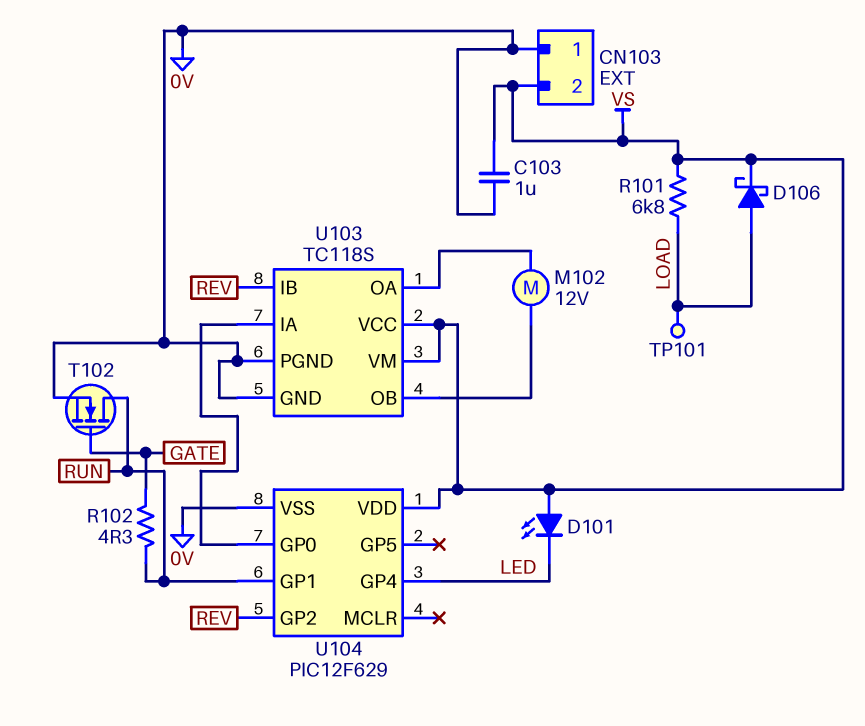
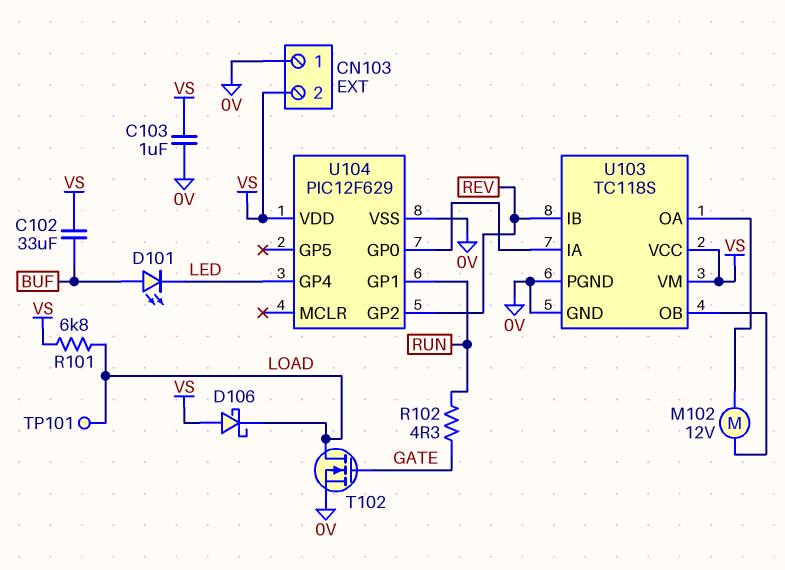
C102: none -> 33uF (BUF, VS)
D101: LED (A VS, K LED) -> LED (A BUF, K LED)
D106: schottky (A LOAD, K VS) -> schottky (A VS, K LOAD)
T102: NMOS (G GATE, D RUN, S 0V) -> NMOS (G GATE, D LOAD, S 0V)

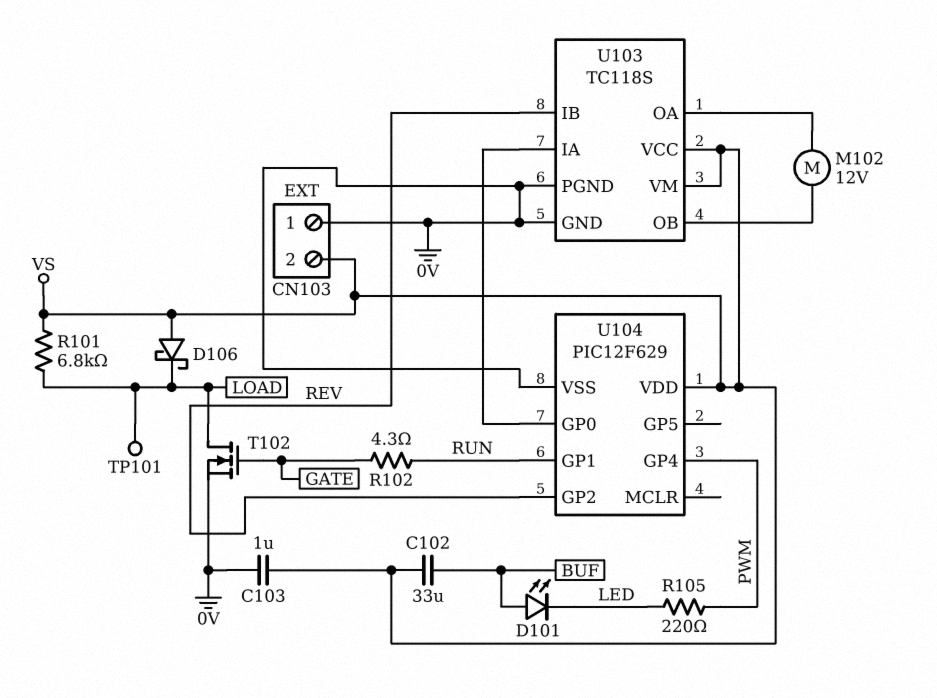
R105: none -> 220 (LED, PWM)
U104 pin GP4: LED -> PWM

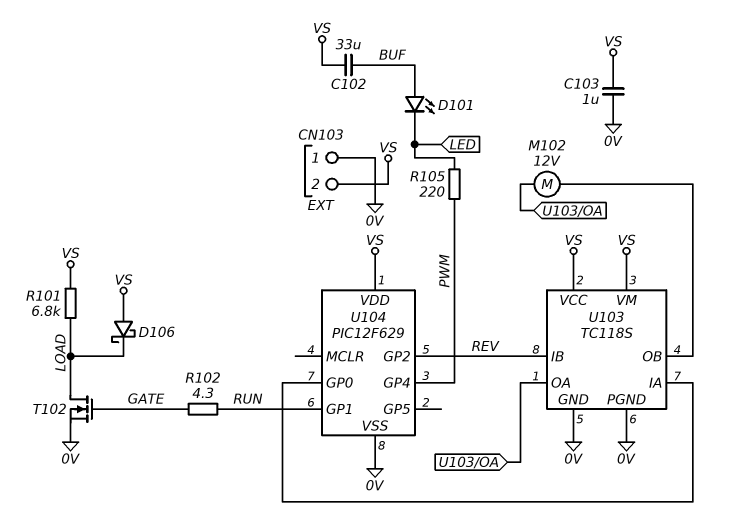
TP101: test point (LOAD) -> none

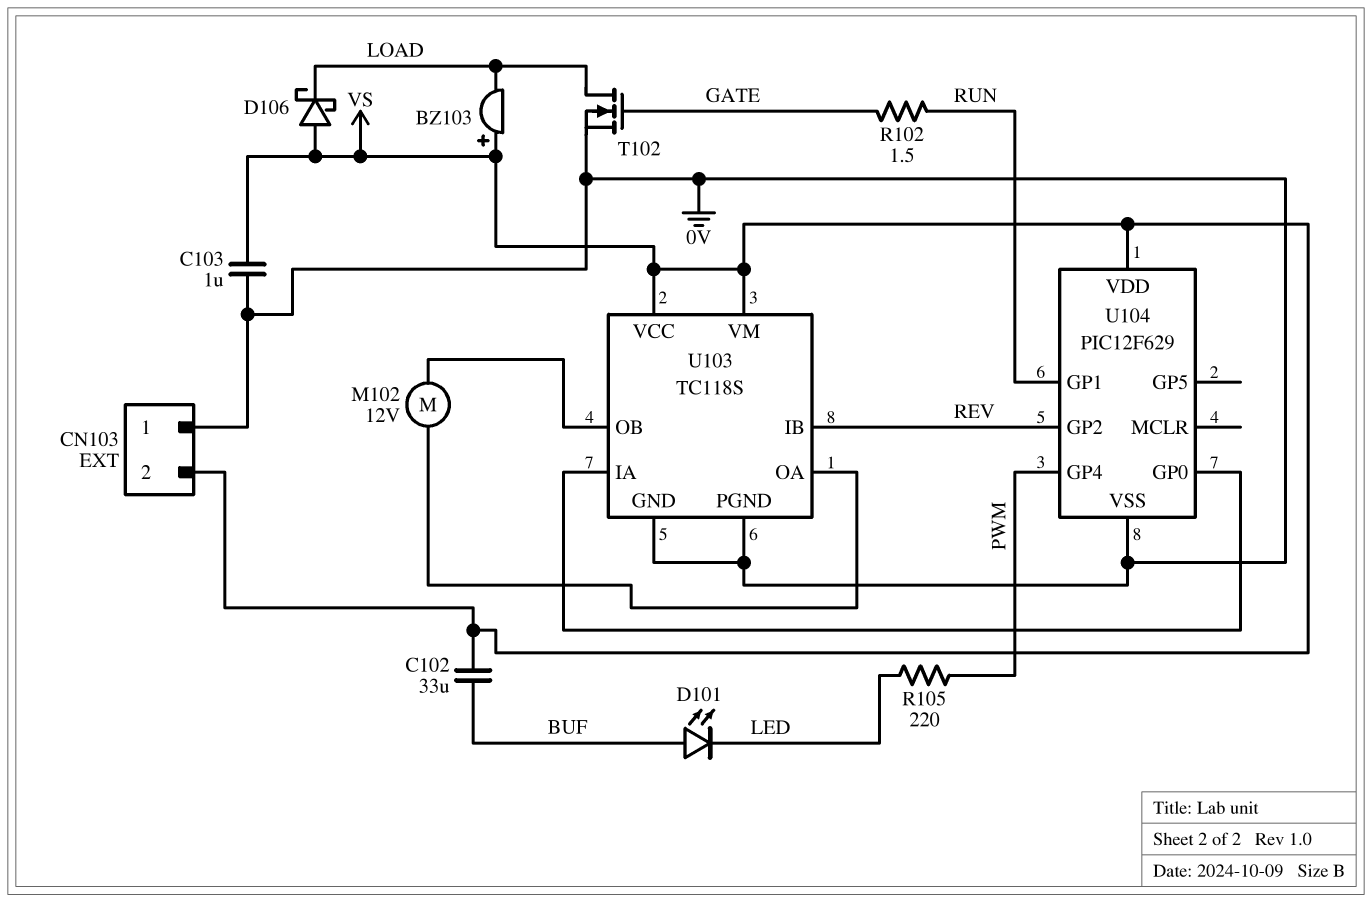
BZ103: none -> buzzer (plus VS, minus LOAD)
R101: 6.8k (LOAD, VS) -> none
R102: 4.3 (GATE, RUN) -> 1.5 (GATE, RUN)

